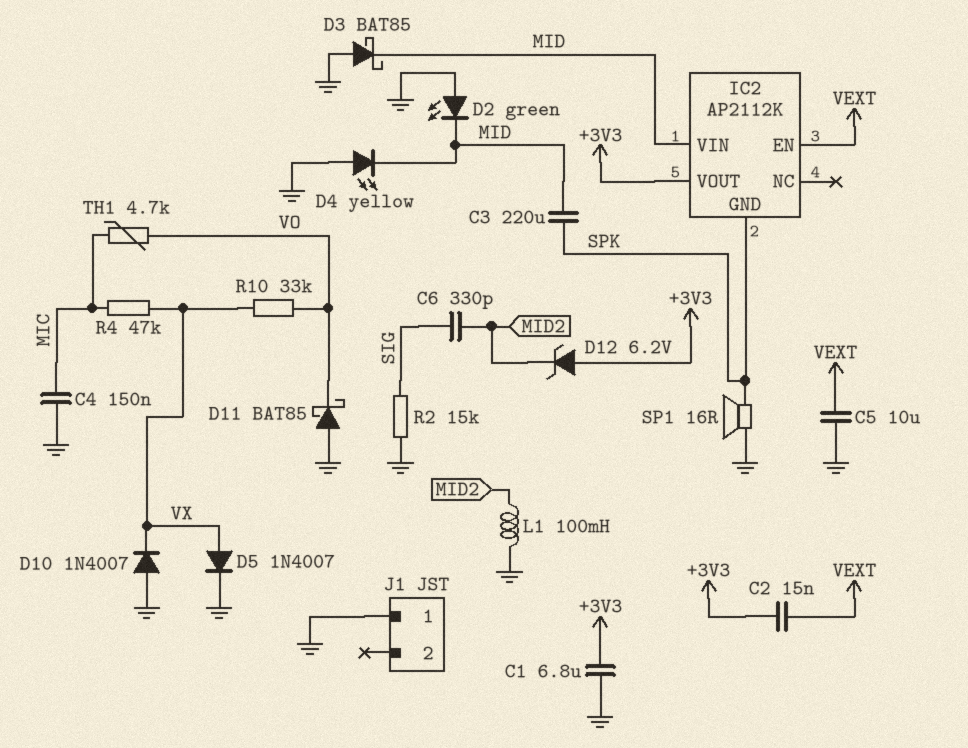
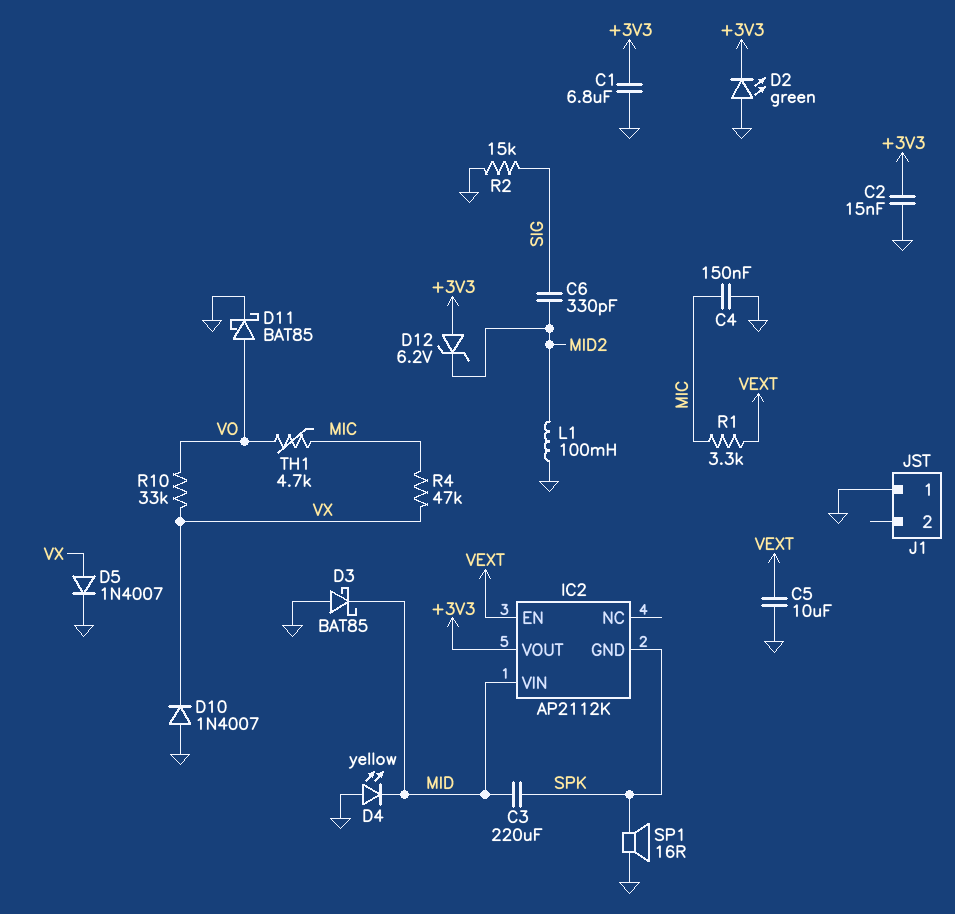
C2: 15nF (+3V3, VEXT) -> 15nF (+3V3, GND)
D2: LED green (A GND, K MID) -> LED green (A GND, K +3V3)
D11: schottky BAT85 (A GND, K VO) -> schottky BAT85 (A VO, K GND)
R1: none -> 3.3k (MIC, VEXT)

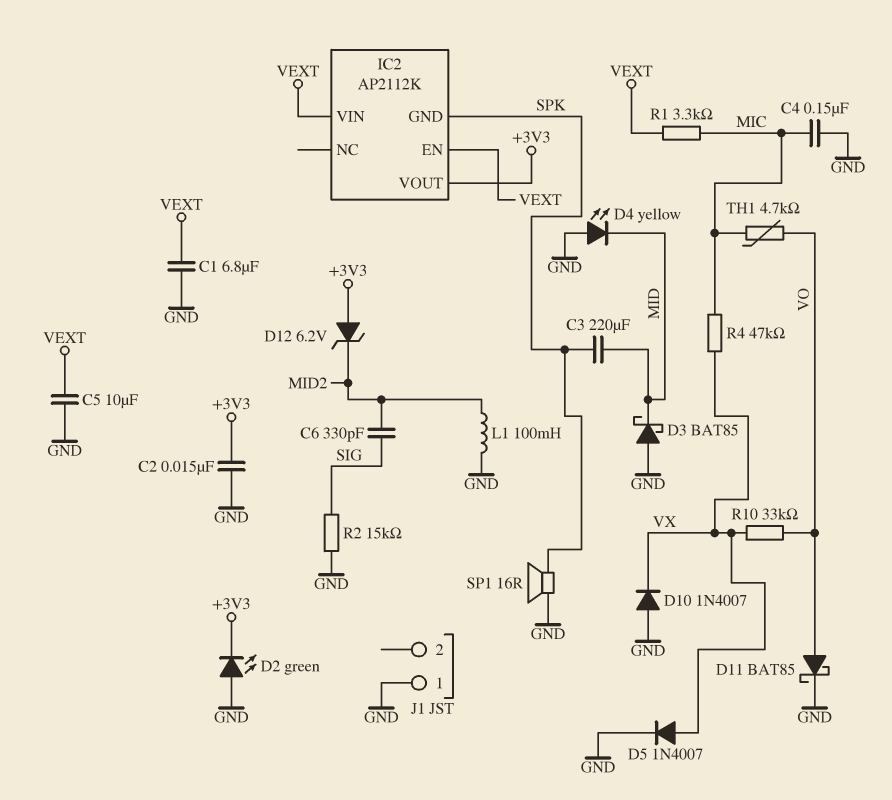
C1: 6.8uF (+3V3, GND) -> 6.8uF (GND, VEXT)
IC2 pin VIN: MID -> VEXT

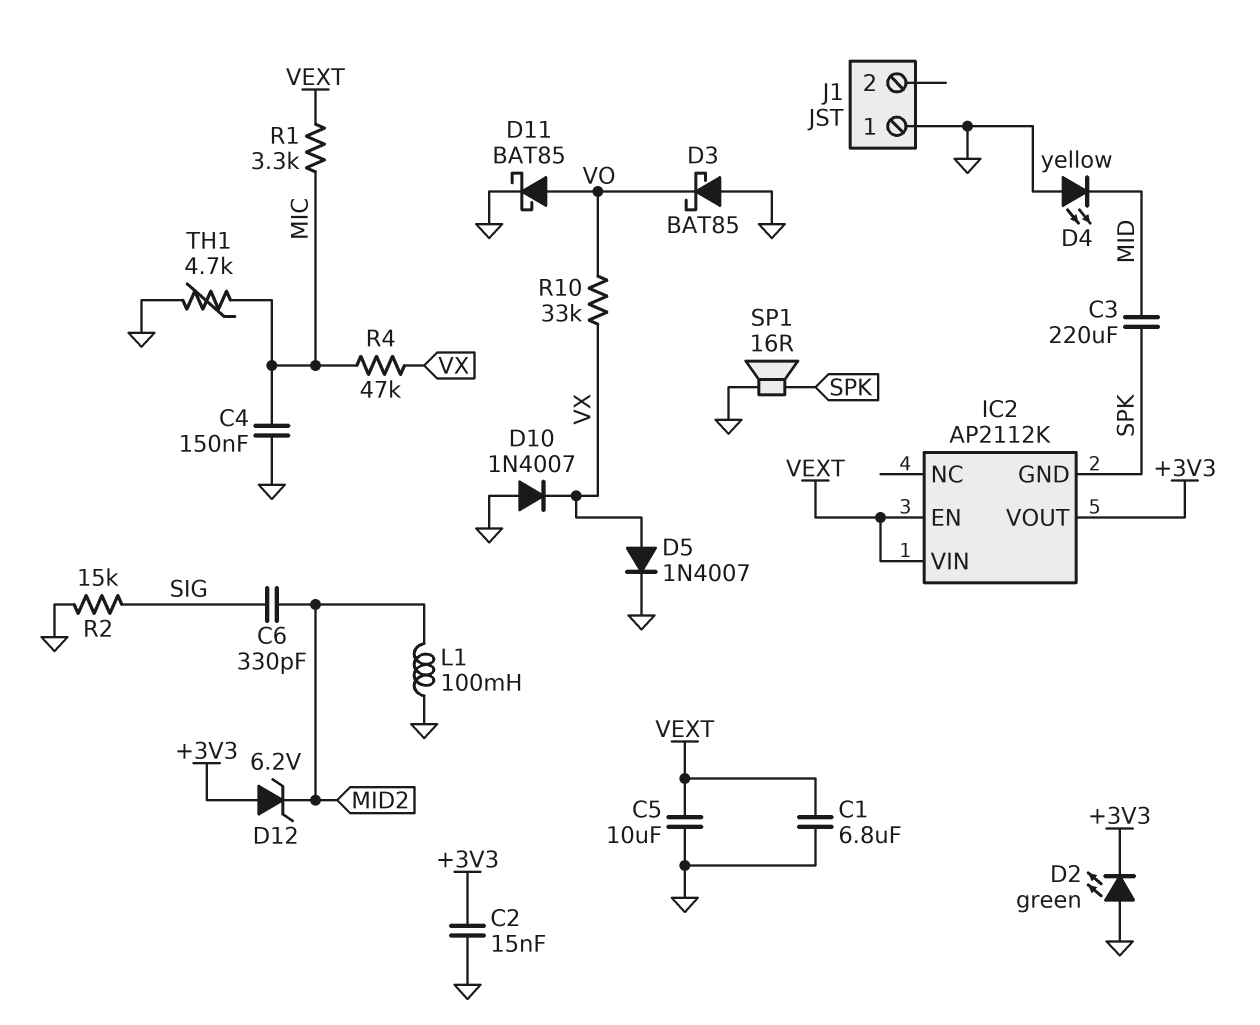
D3: schottky BAT85 (A GND, K MID) -> schottky BAT85 (A GND, K VO)
TH1: 4.7k (MIC, VO) -> 4.7k (GND, MIC)

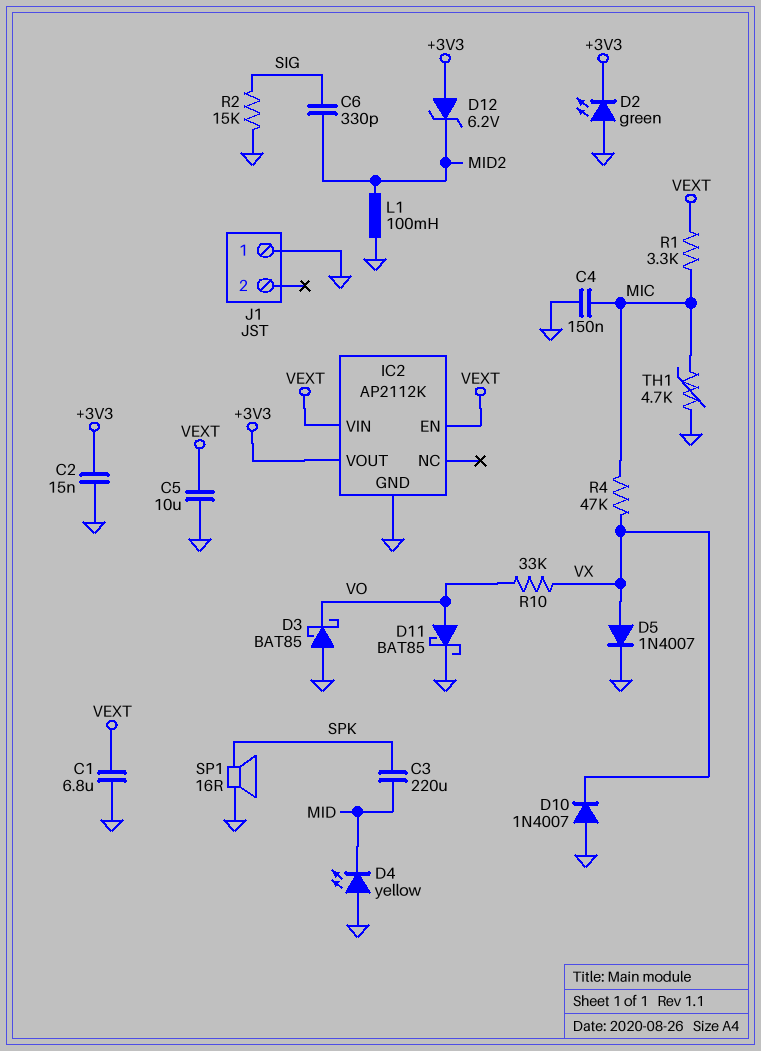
IC2 pin GND: SPK -> GND

